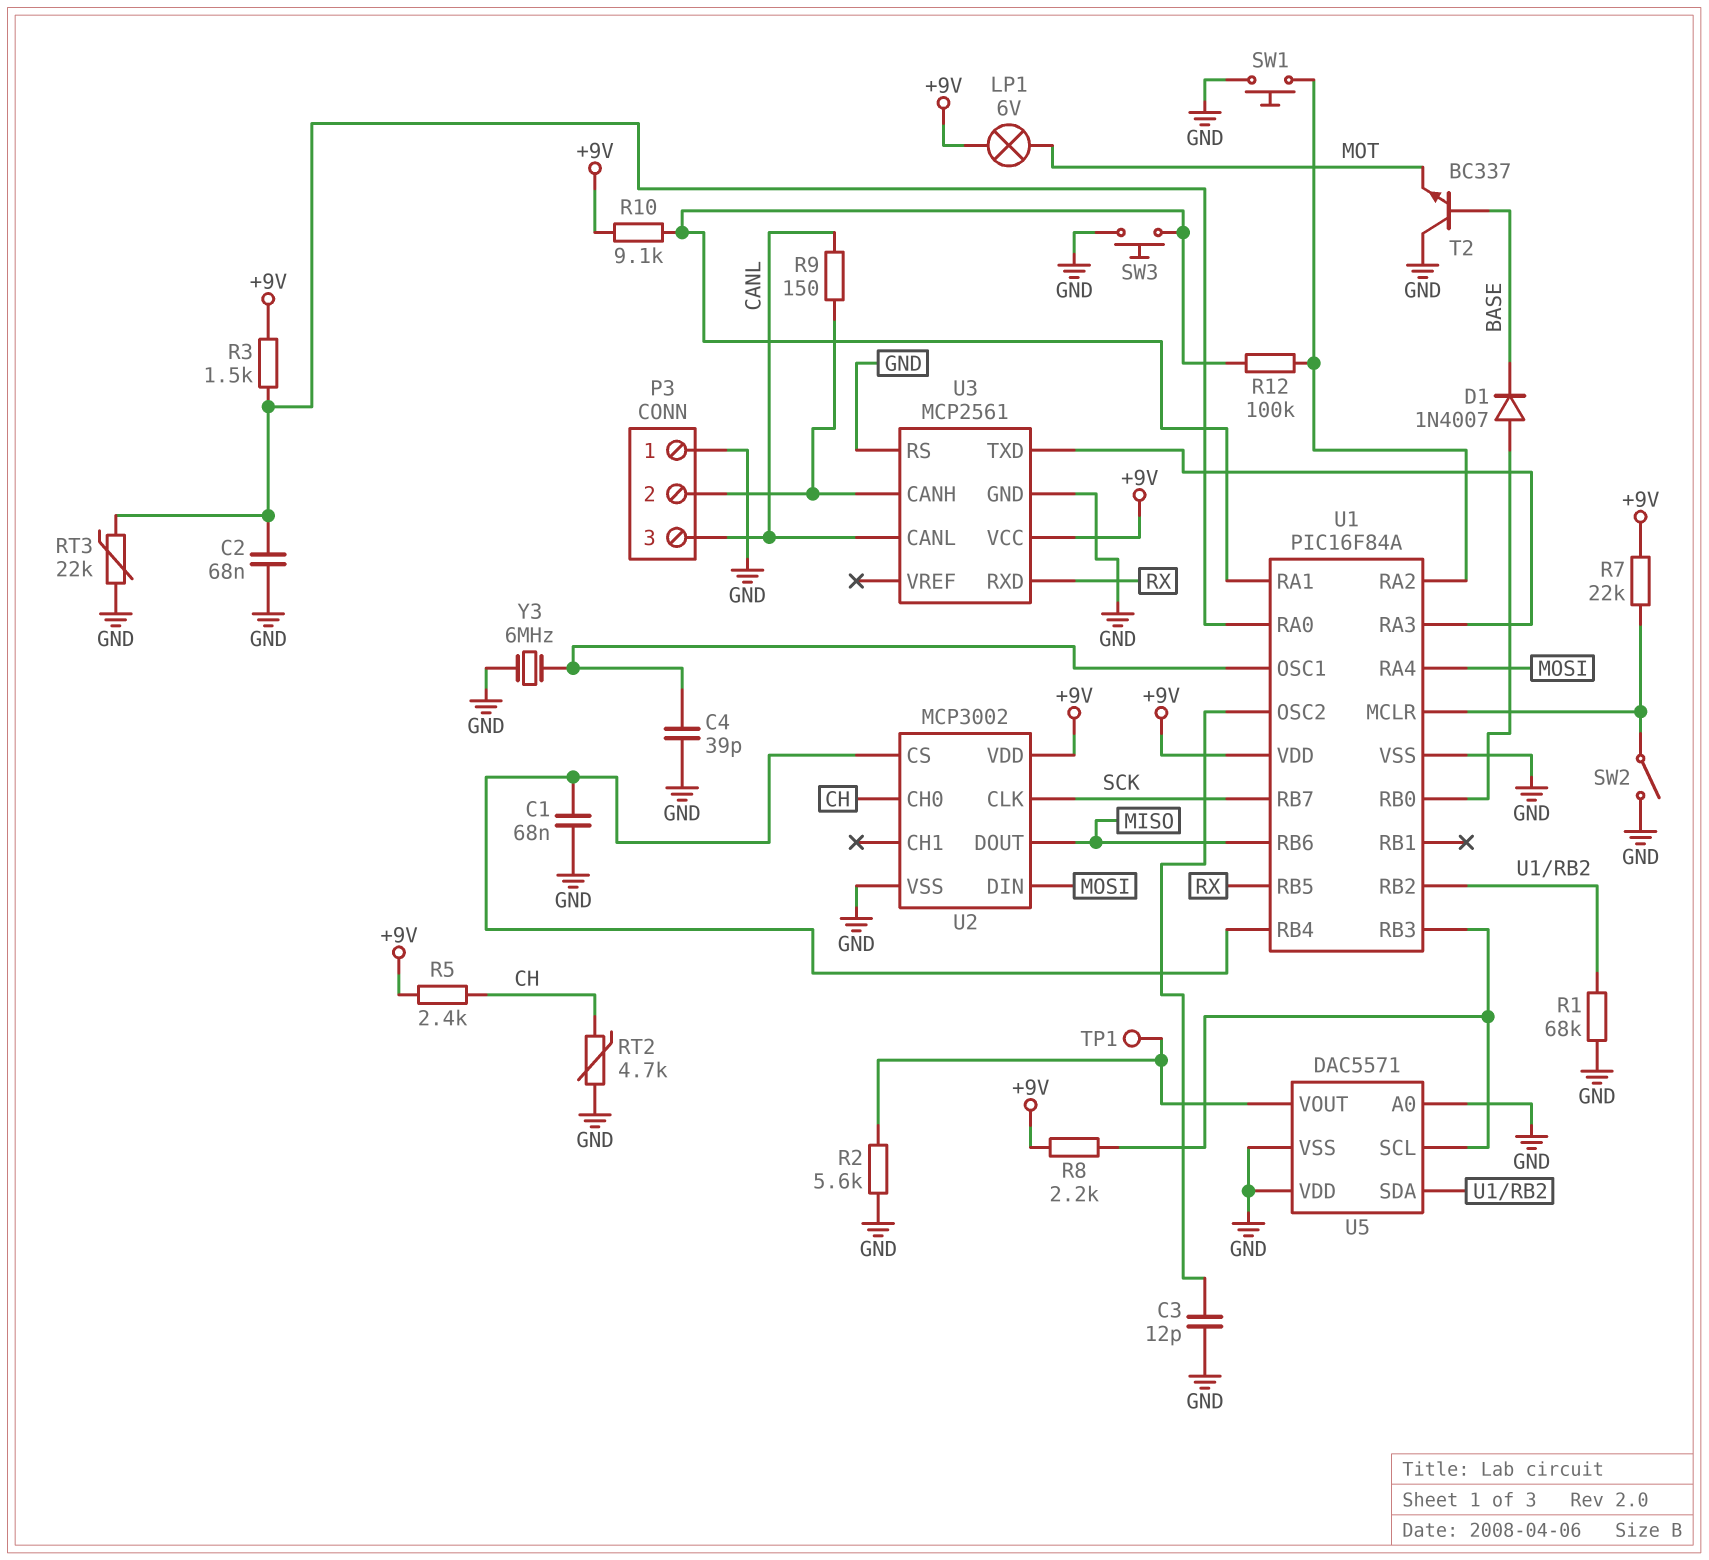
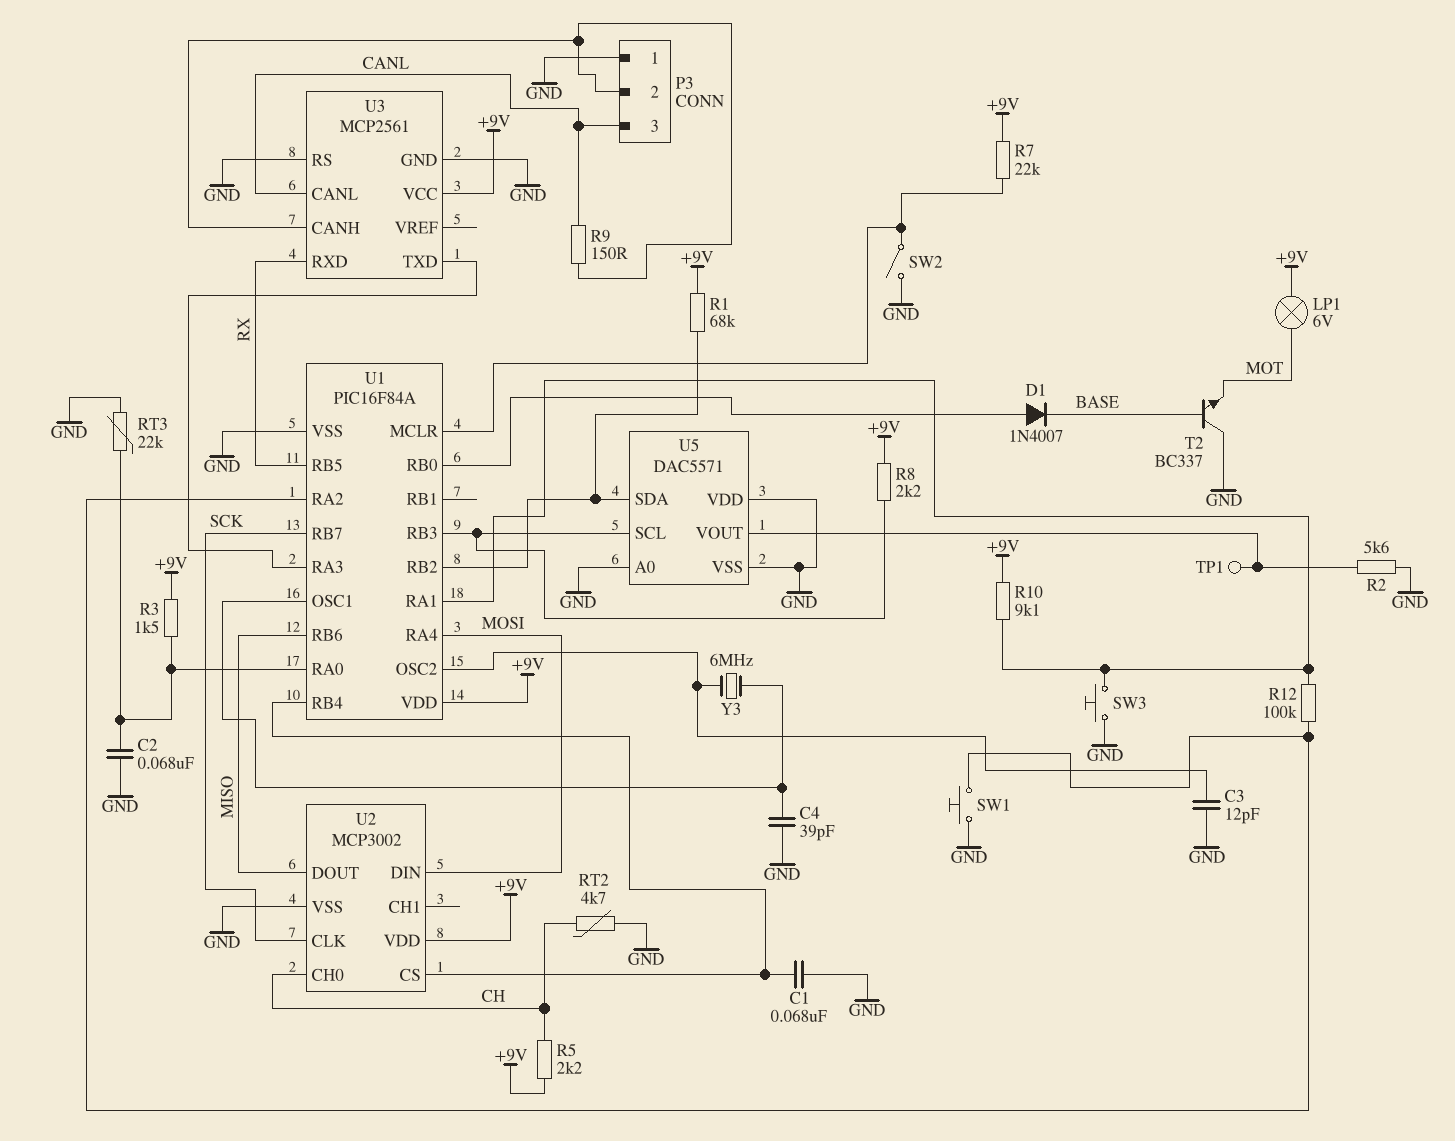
R1: 68k (GND, U1/RB2) -> 68k (+9V, U1/RB2)
R5: 2.4k (+9V, CH) -> 2.2k (+9V, CH)
Y3: 6MHz (GND, U1/OSC1) -> 6MHz (U1/OSC1, U1/OSC2)

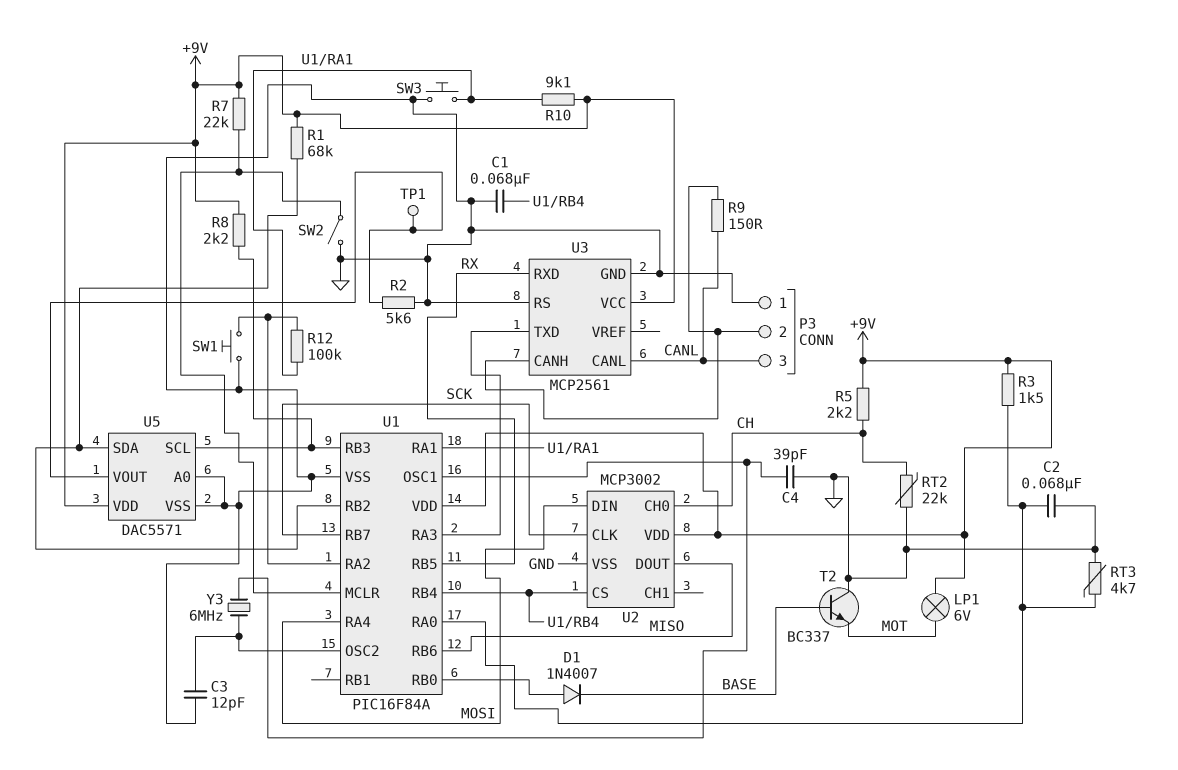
RT2: 4.7k (CH, GND) -> 22k (CH, GND)
RT3: 22k (GND, U1/RA0) -> 4.7k (GND, U1/RA0)
U5 pin VDD: GND -> +9V

